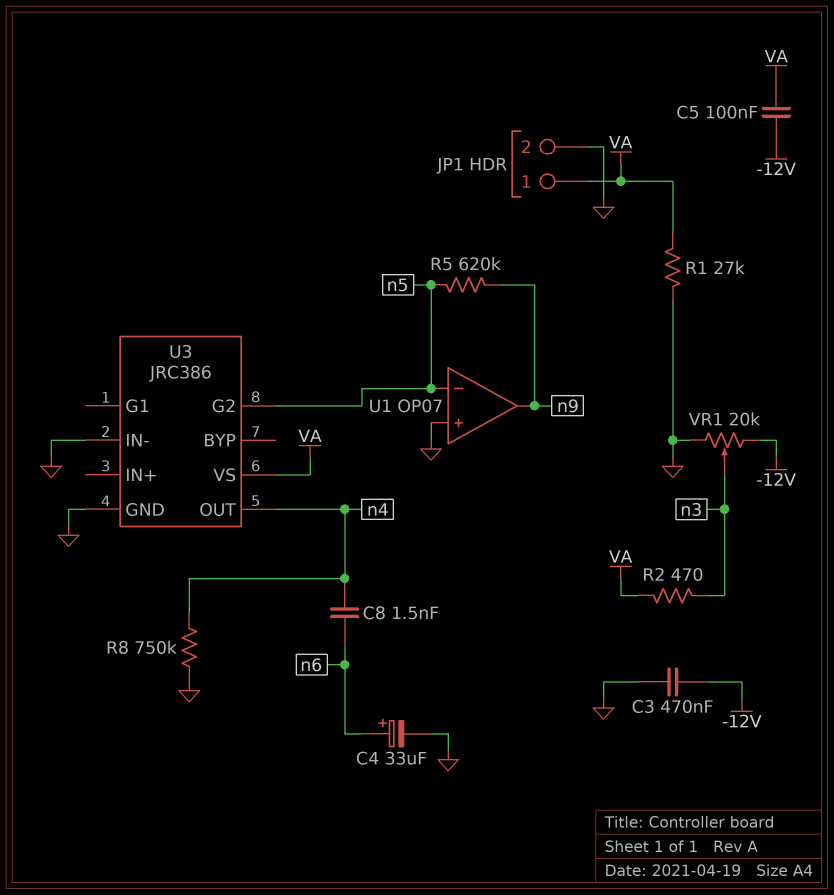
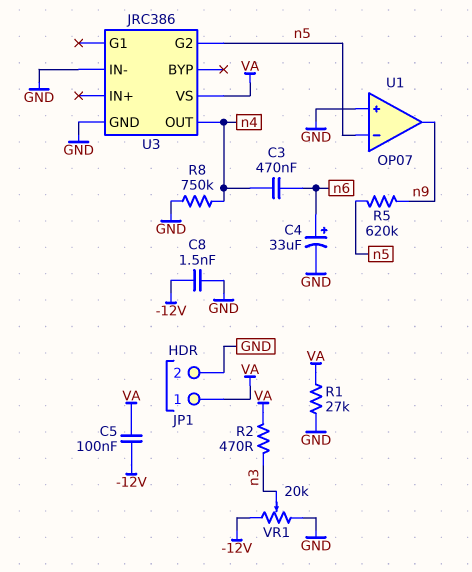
C3: 470nF (-12V, GND) -> 470nF (n4, n6)
C8: 1.5nF (n4, n6) -> 1.5nF (-12V, GND)

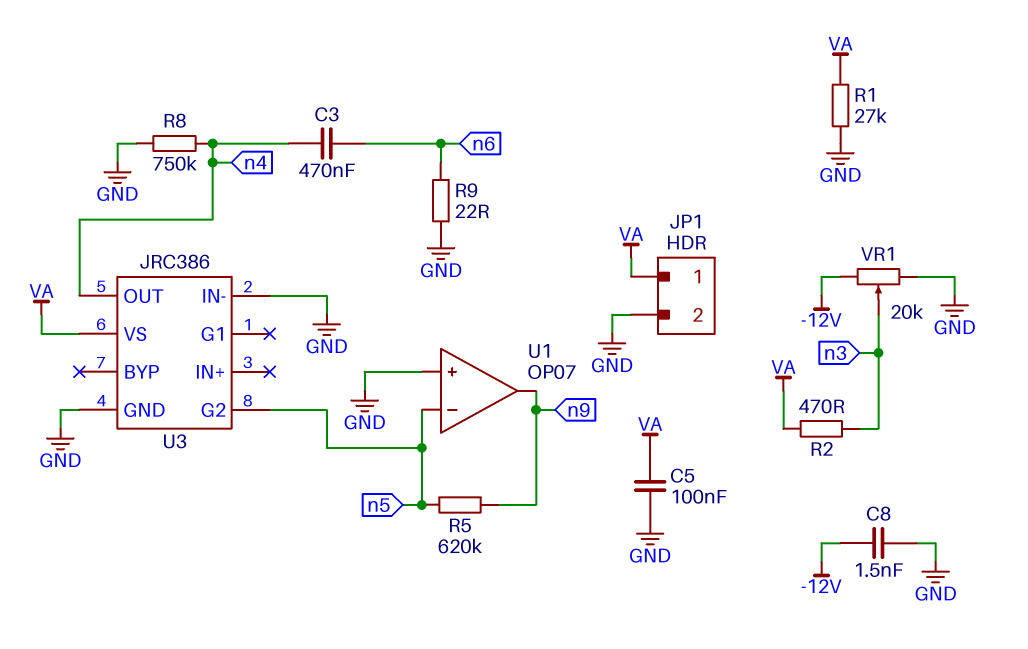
C4: 33uF (plus n6, minus GND) -> none
C5: 100nF (-12V, VA) -> 100nF (GND, VA)
R9: none -> 22 (GND, n6)

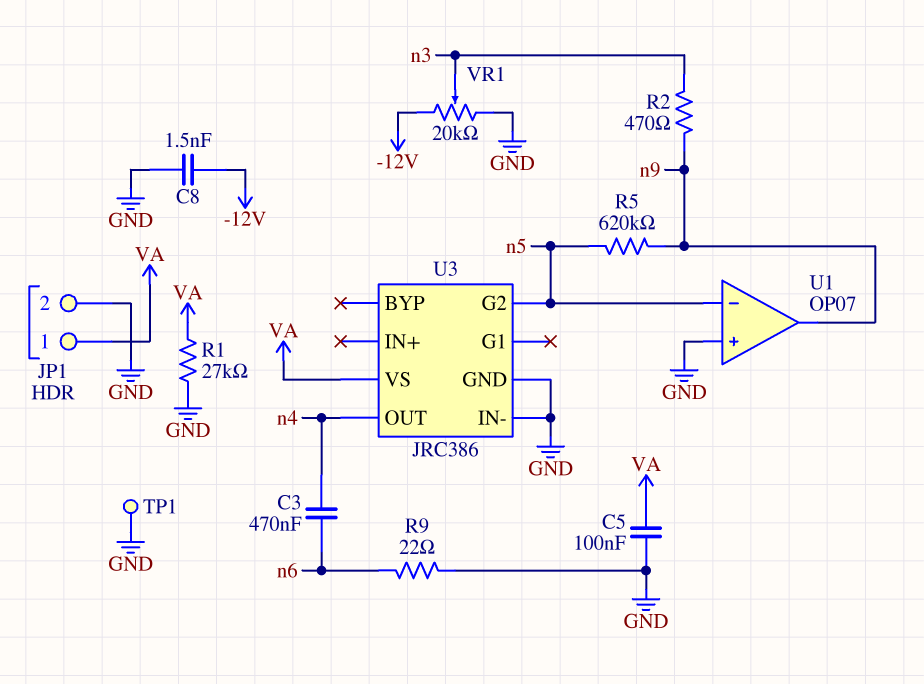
R2: 470 (VA, n3) -> 470 (n3, n9)
R8: 750k (GND, n4) -> none
TP1: none -> test point (GND)

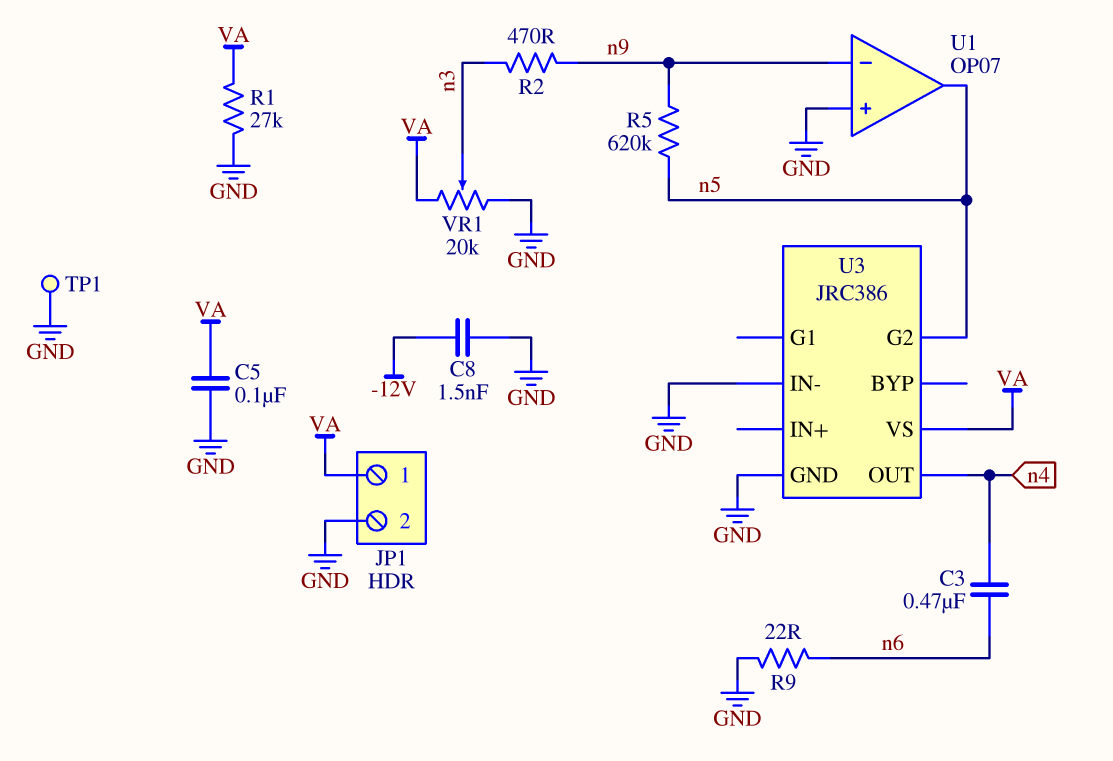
U1 pin in-: n5 -> n9
U1 pin out: n9 -> n5
VR1: 20k (-12V, GND, wiper n3) -> 20k (GND, VA, wiper n3)

